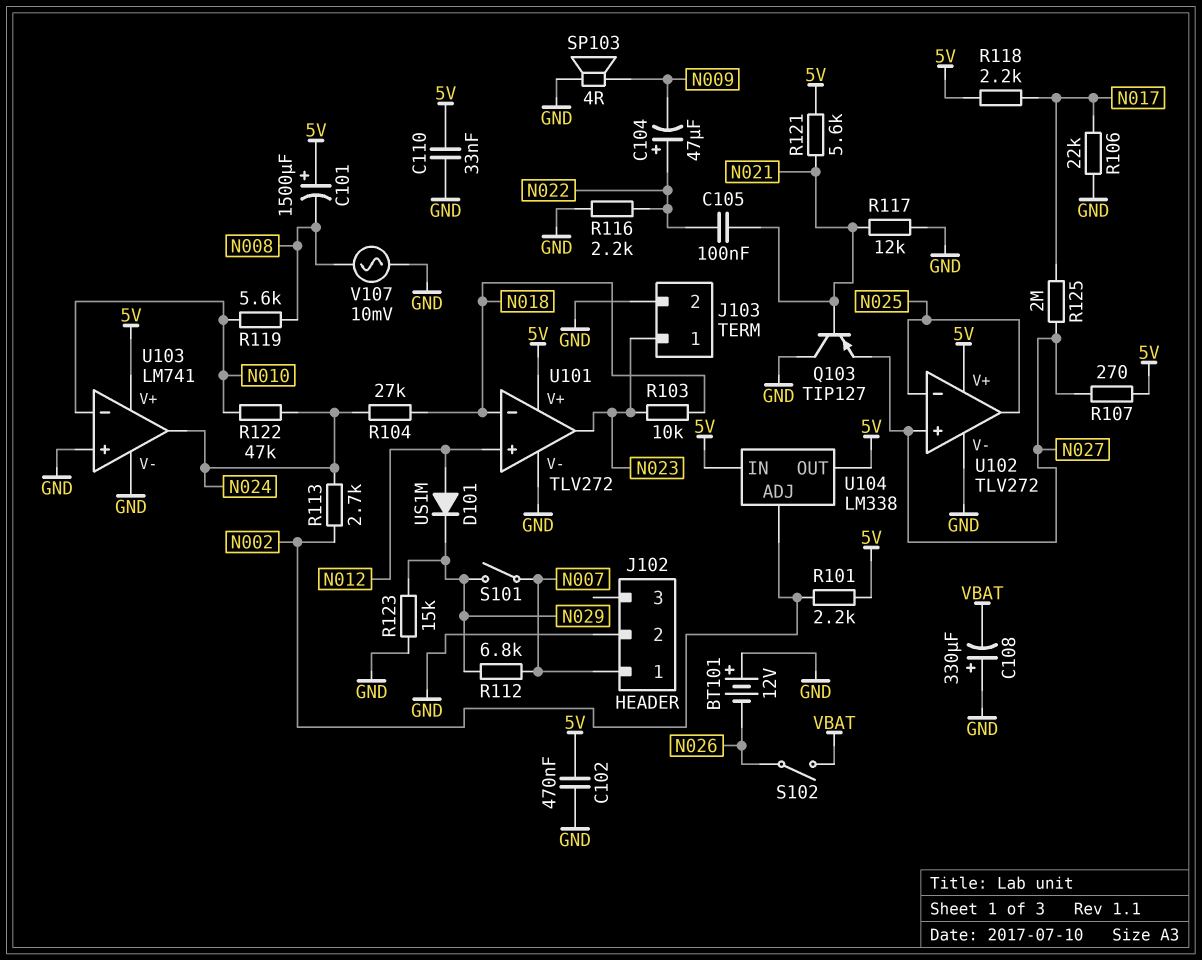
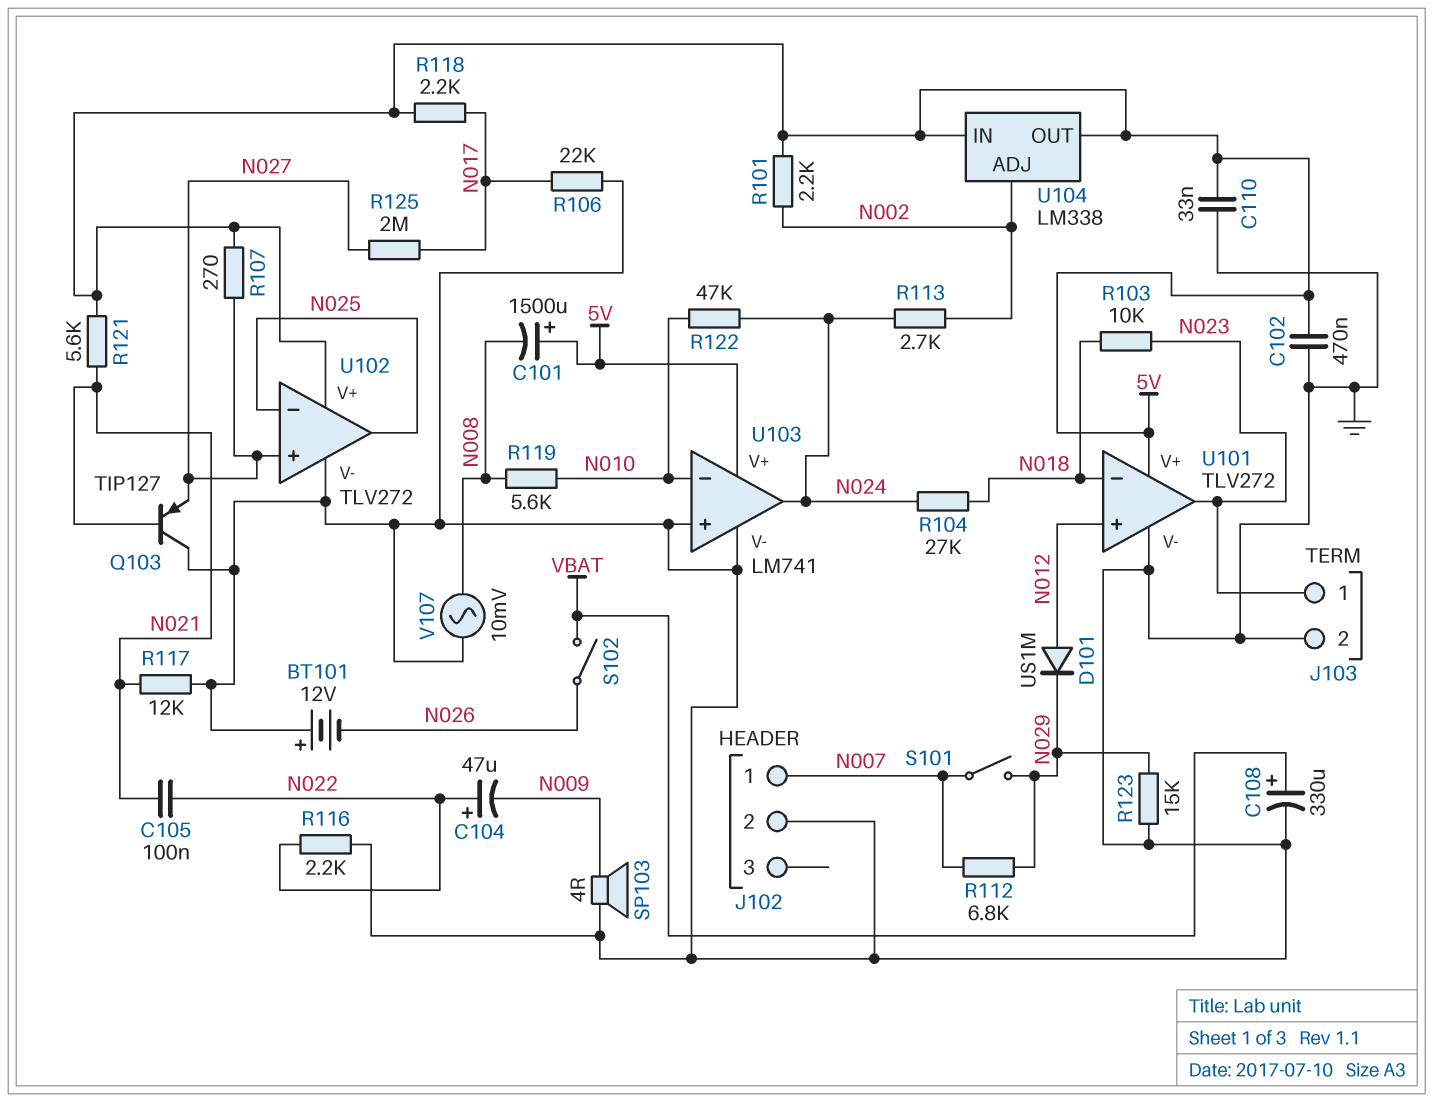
C108: 330uF (plus GND, minus VBAT) -> 330uF (plus VBAT, minus GND)

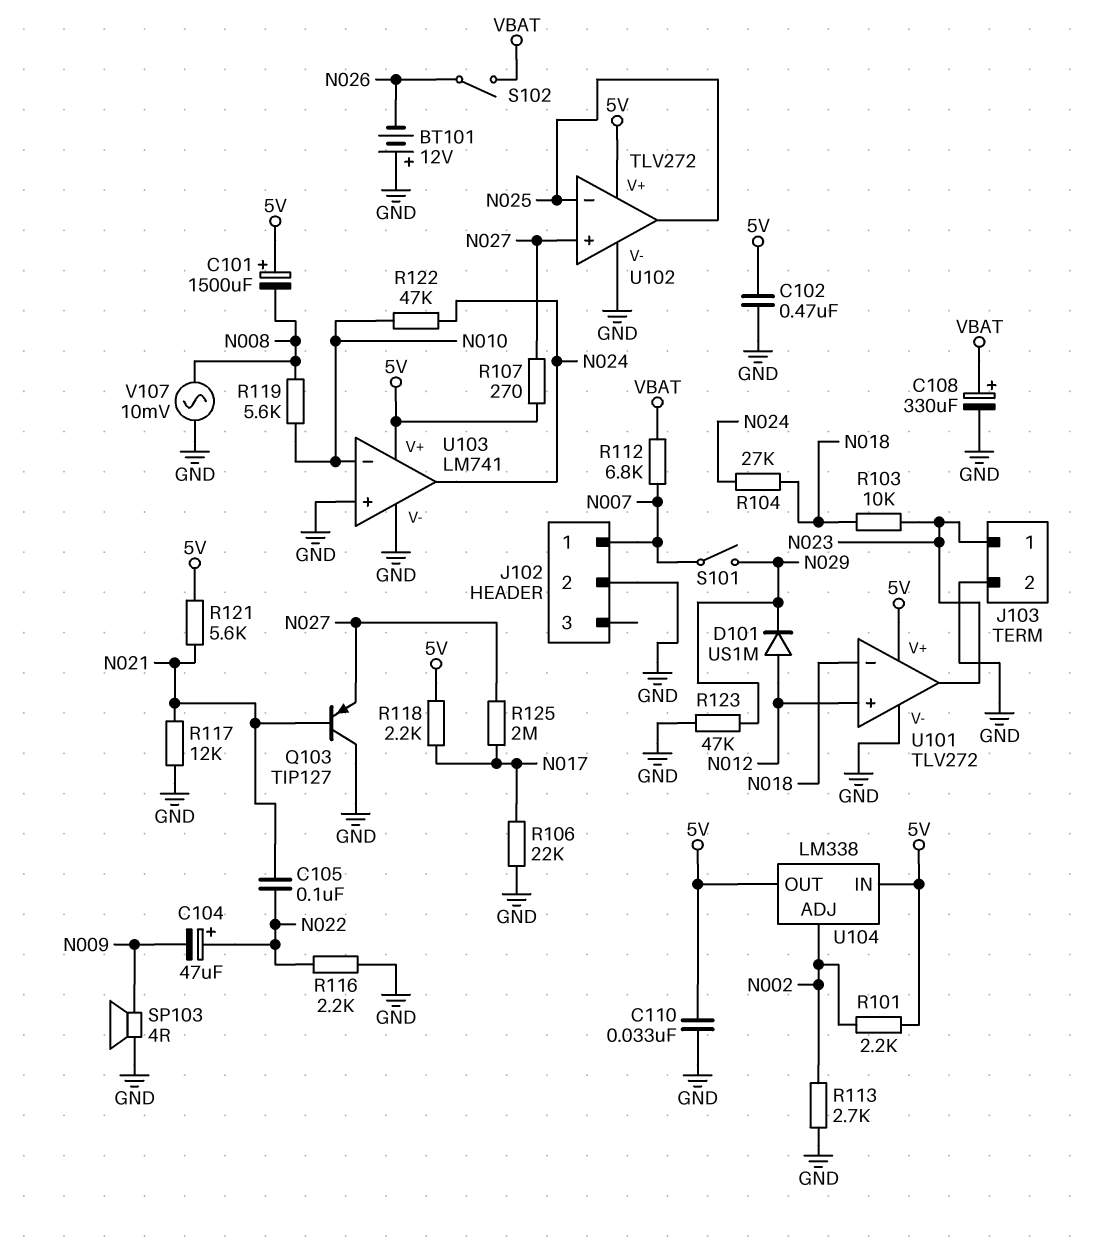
R112: 6.8k (N007, N029) -> 6.8k (N007, VBAT)
R113: 2.7k (N002, N024) -> 2.7k (GND, N002)
R123: 15k (GND, N029) -> 47k (GND, N029)

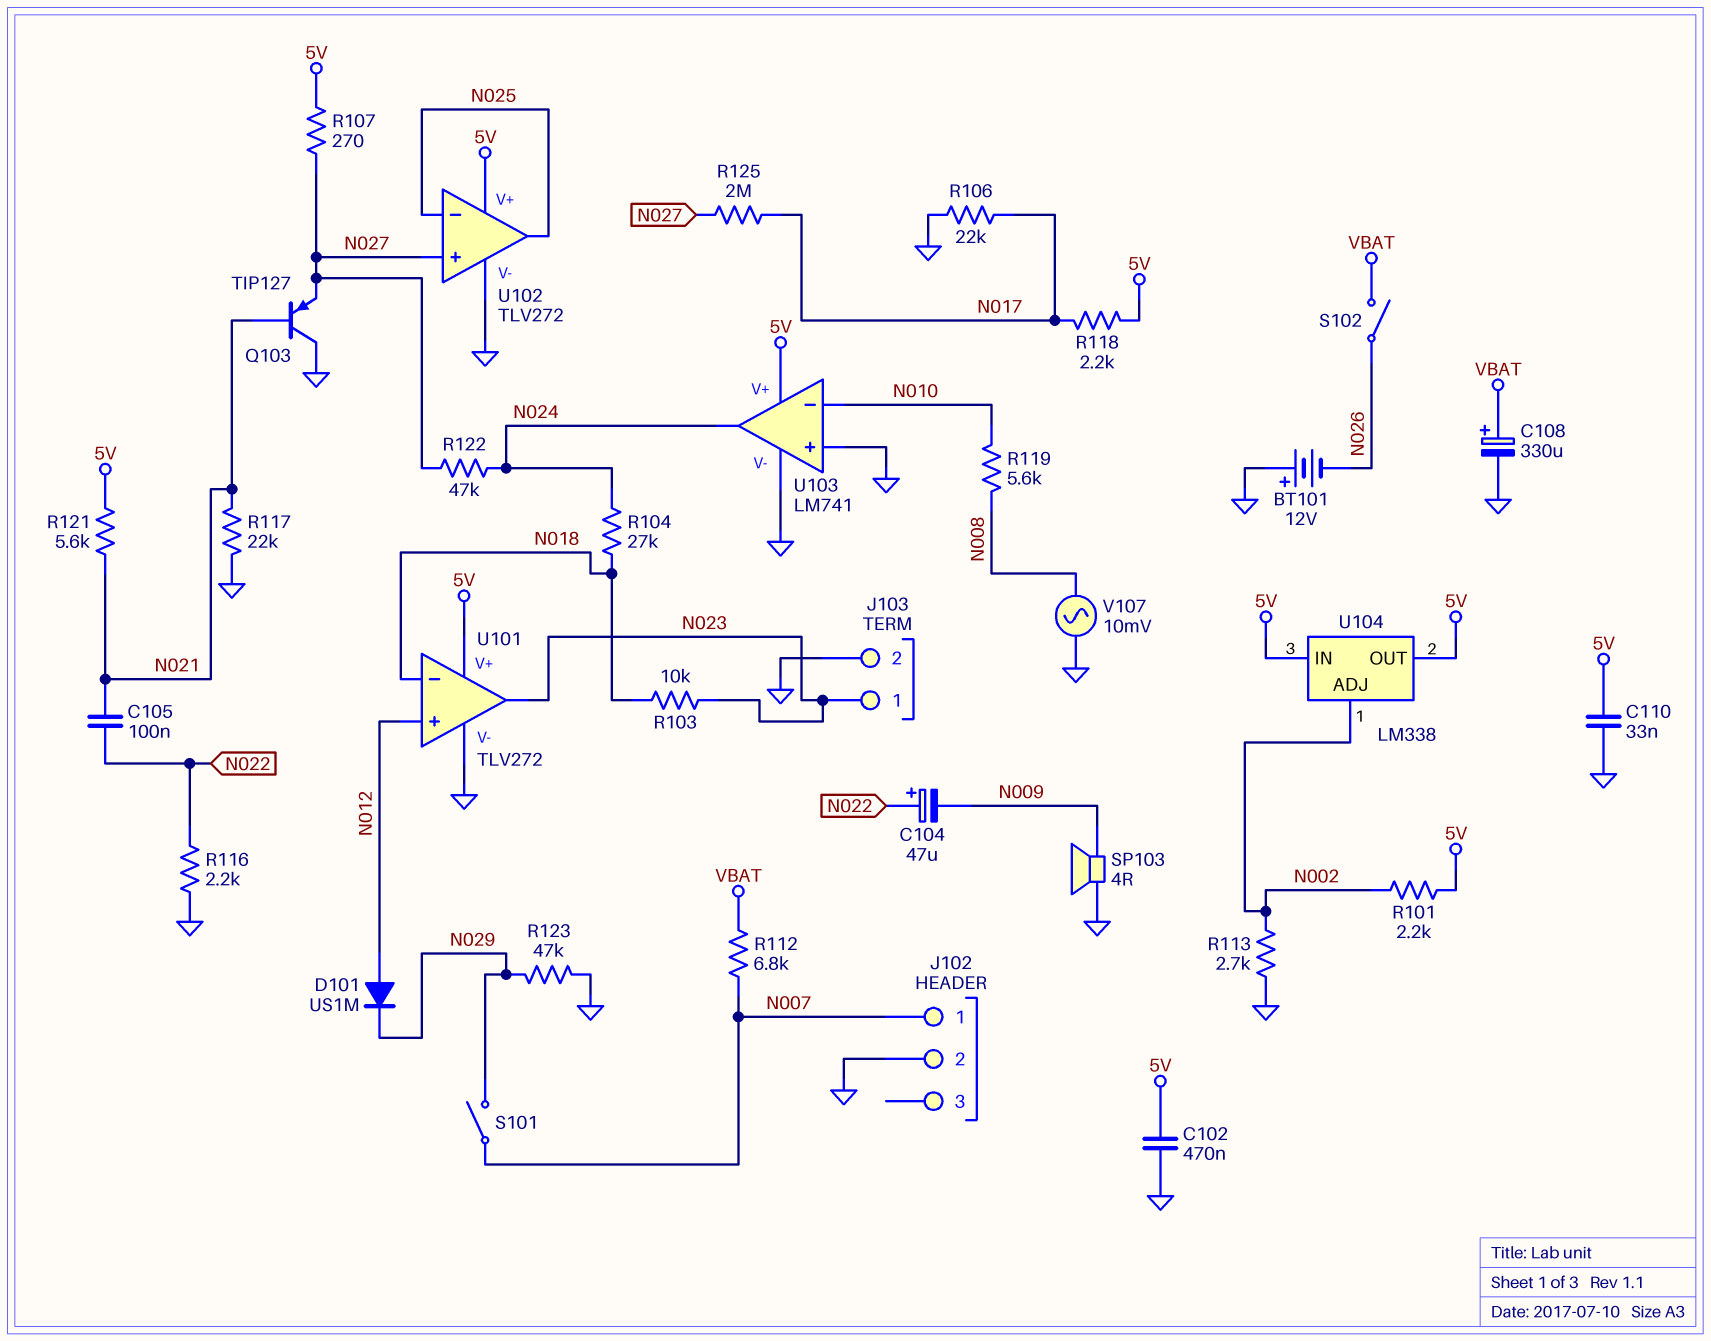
C101: 1500uF (plus 5V, minus N008) -> none
R117: 12k (GND, N021) -> 22k (GND, N021)
R122: 47k (N010, N024) -> 47k (N024, N027)

